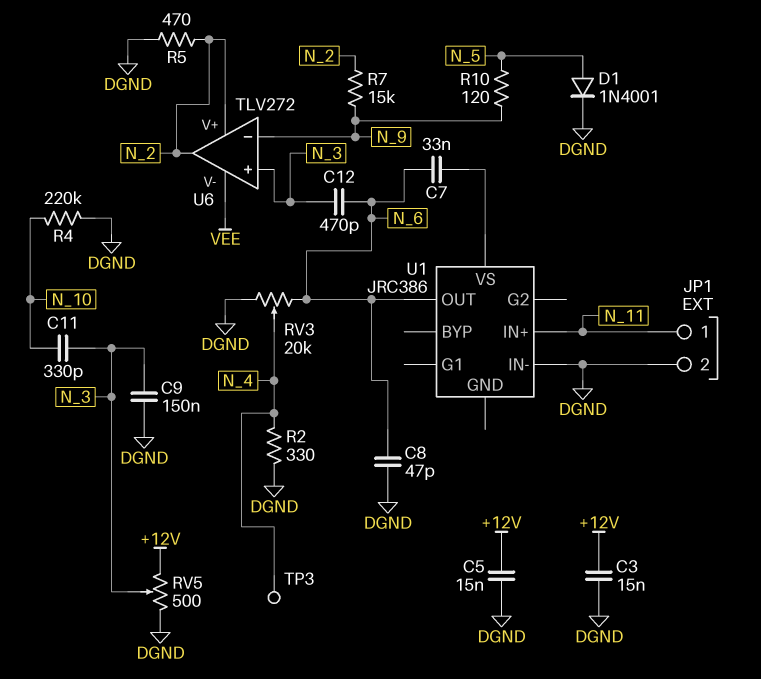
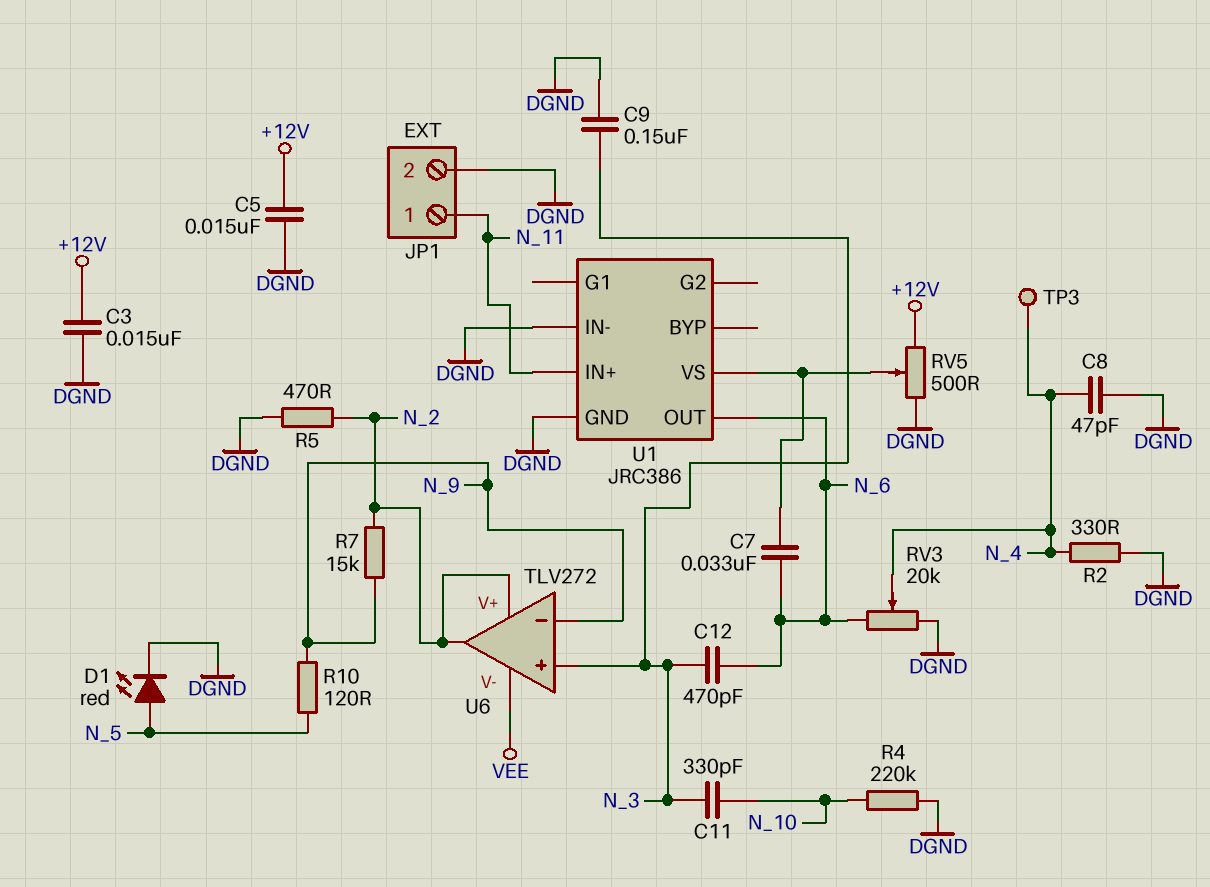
C8: 47pF (DGND, N_6) -> 47pF (DGND, N_4)
D1: diode 1N4001 (A N_5, K DGND) -> LED red (A N_5, K DGND)
RV5: 500 (+12V, DGND, wiper N_3) -> 500 (+12V, DGND, wiper U1/VS)
U1 pin GND: none -> DGND

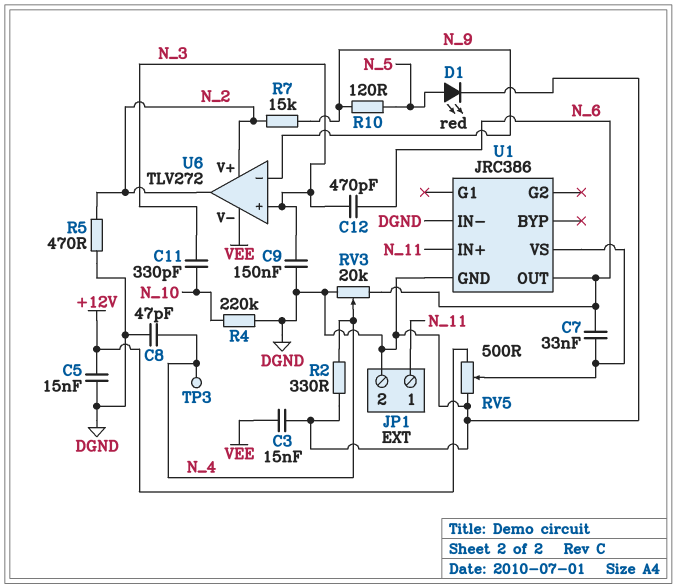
C3: 15nF (+12V, DGND) -> 15nF (DGND, VEE)

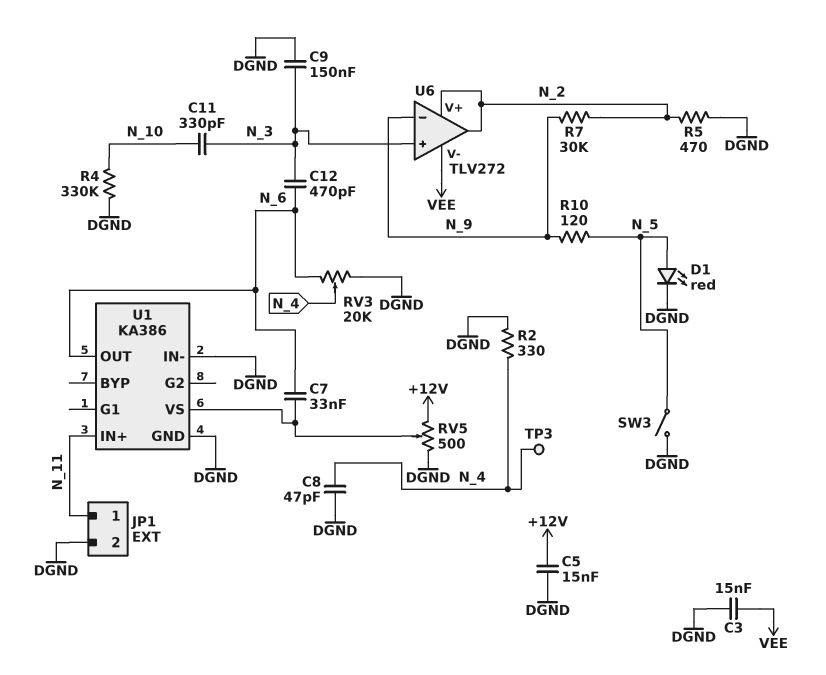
R4: 220k (DGND, N_10) -> 330k (DGND, N_10)
R7: 15k (N_2, N_9) -> 30k (N_2, N_9)
SW3: none -> switch (DGND, N_5)
U1: JRC386 -> KA386

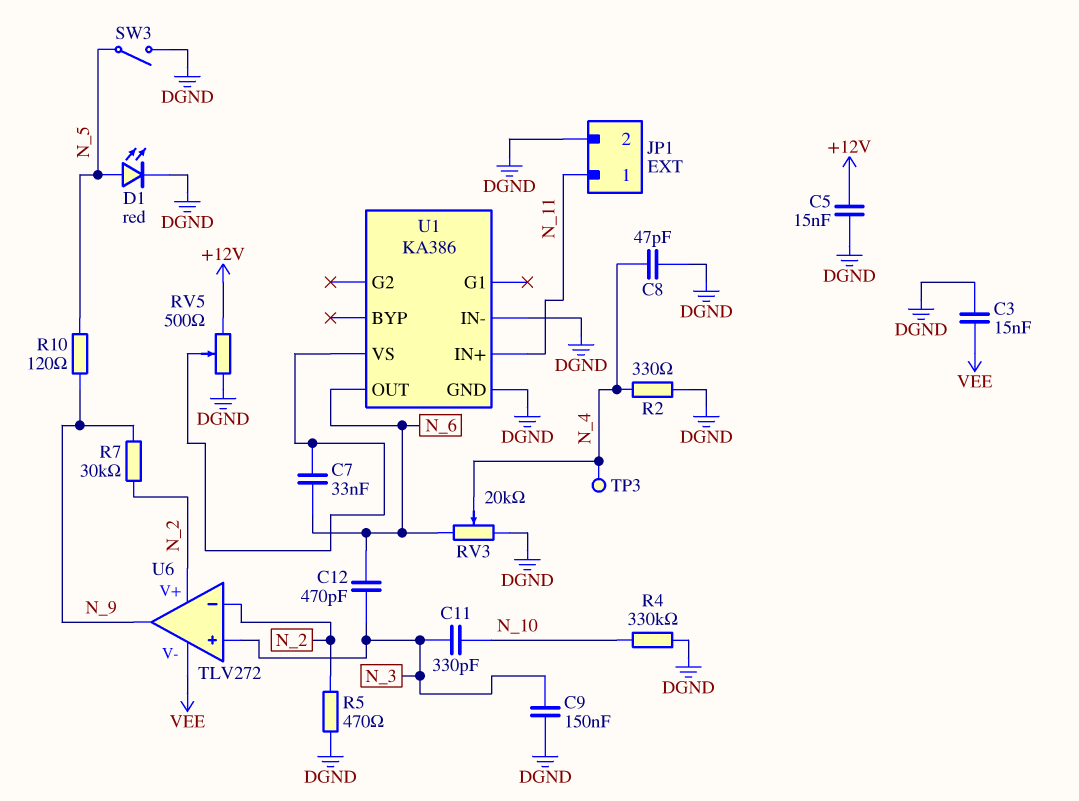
U6 pin in-: N_9 -> N_2
U6 pin out: N_2 -> N_9

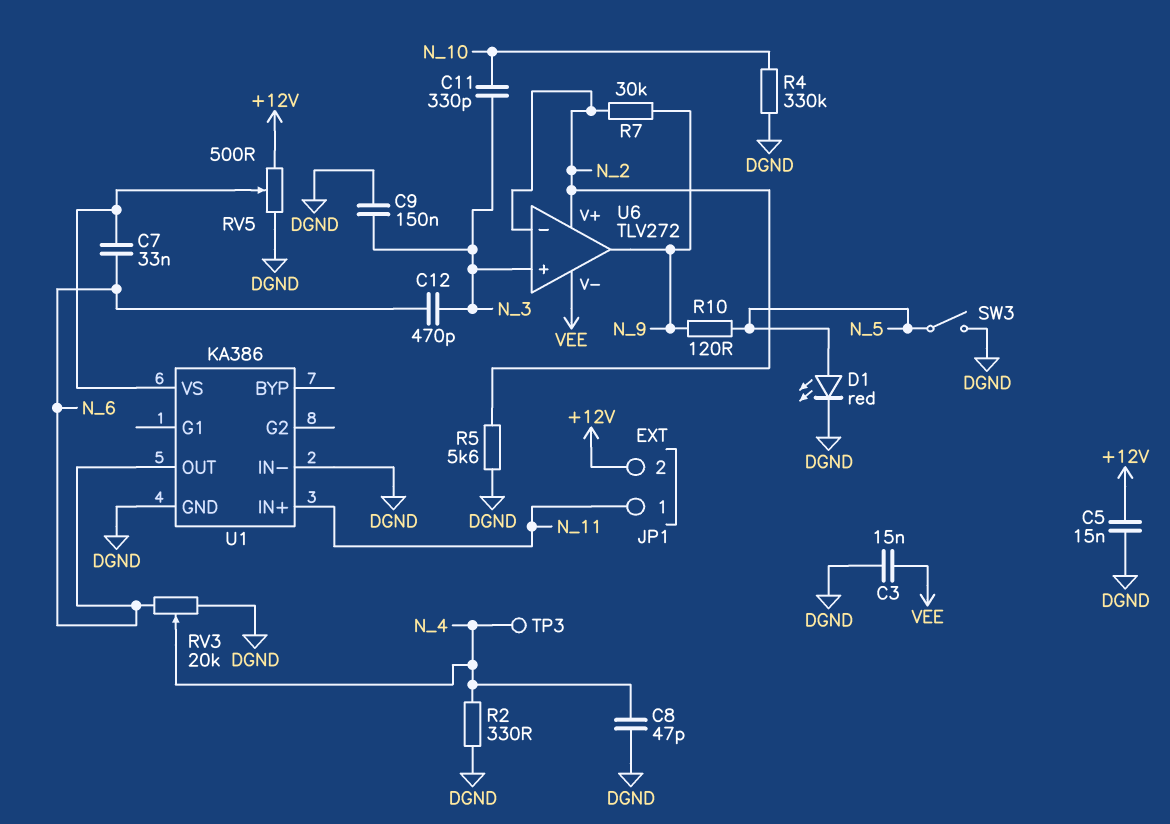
JP1 pin 2: DGND -> +12V
R5: 470 (DGND, N_2) -> 5.6k (DGND, N_2)

